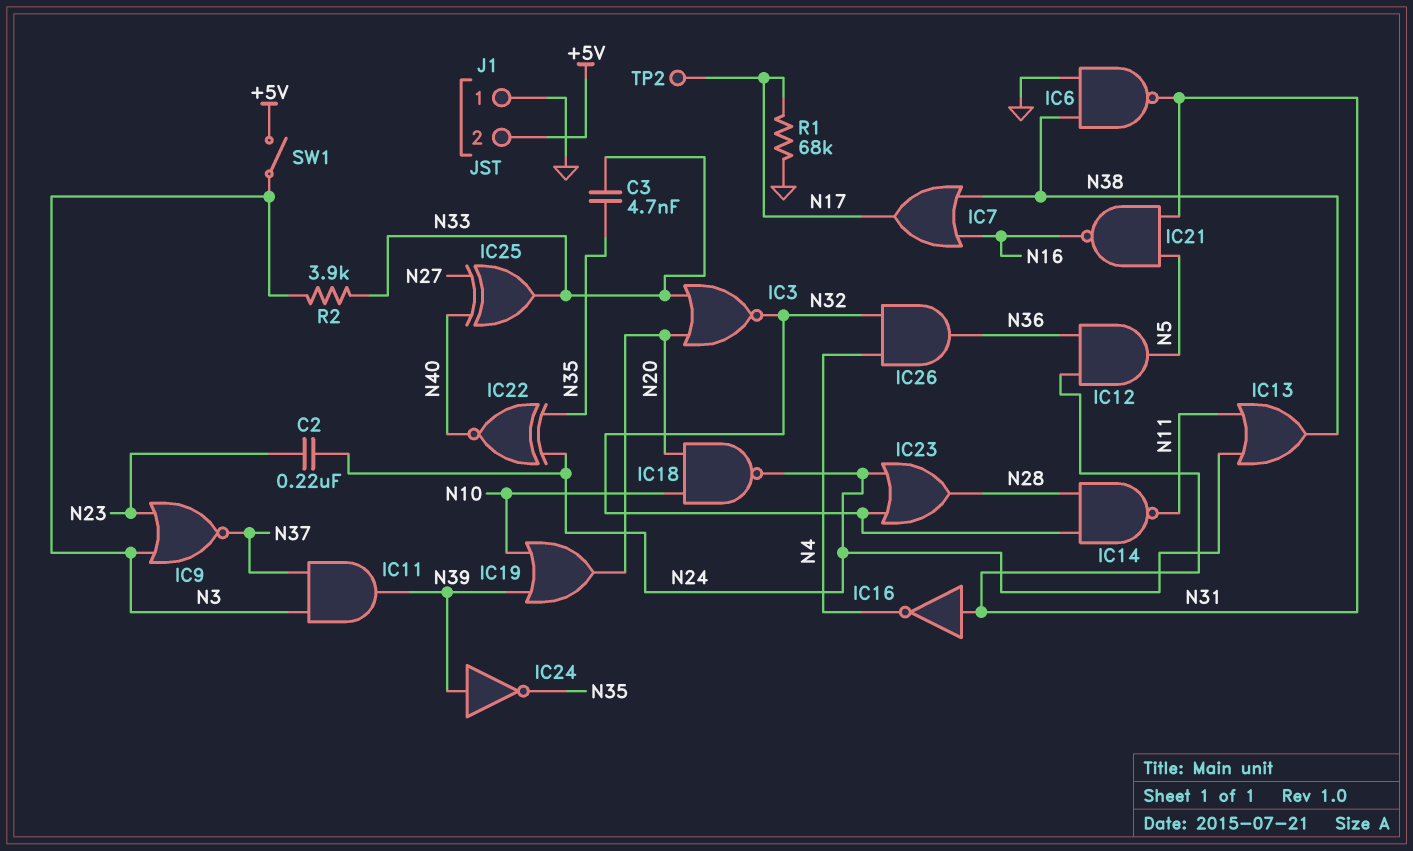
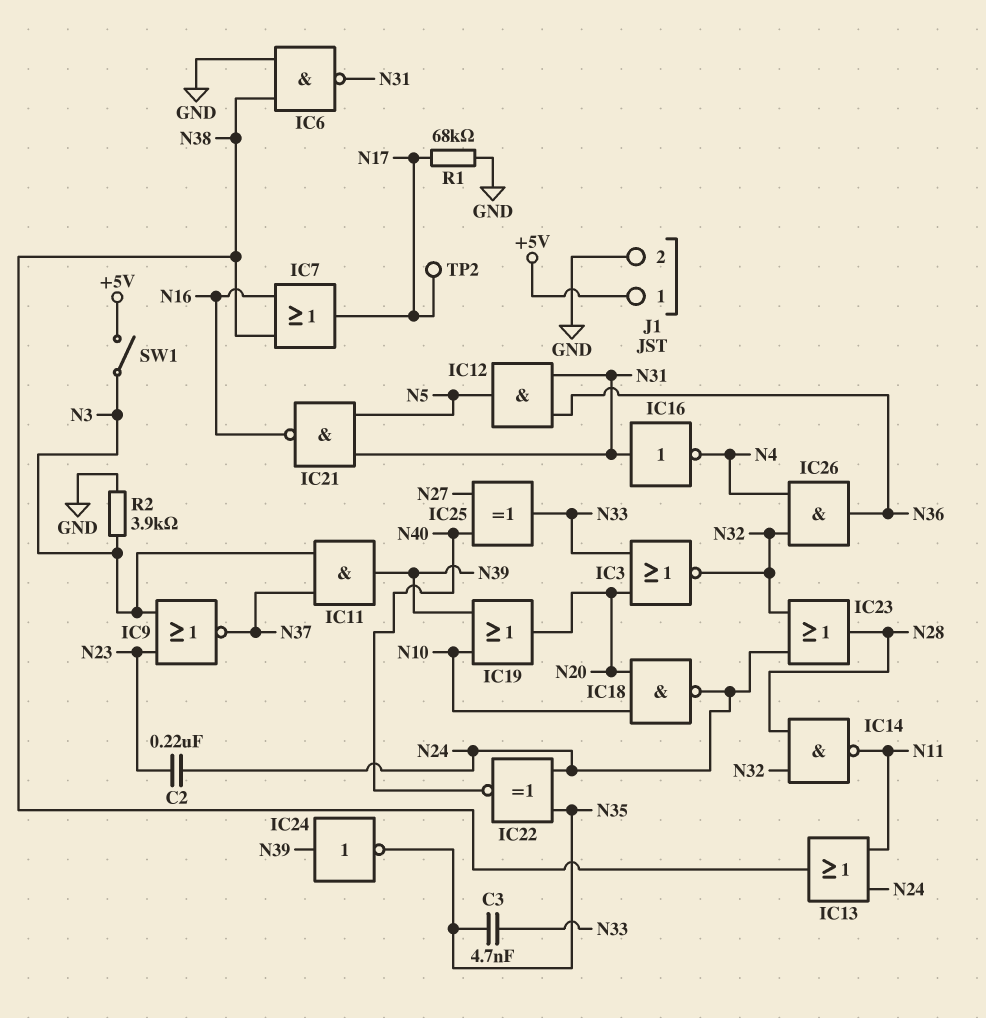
J1 pin 1: GND -> +5V
J1 pin 2: +5V -> GND
R2: 3.9k (N3, N33) -> 3.9k (GND, N3)

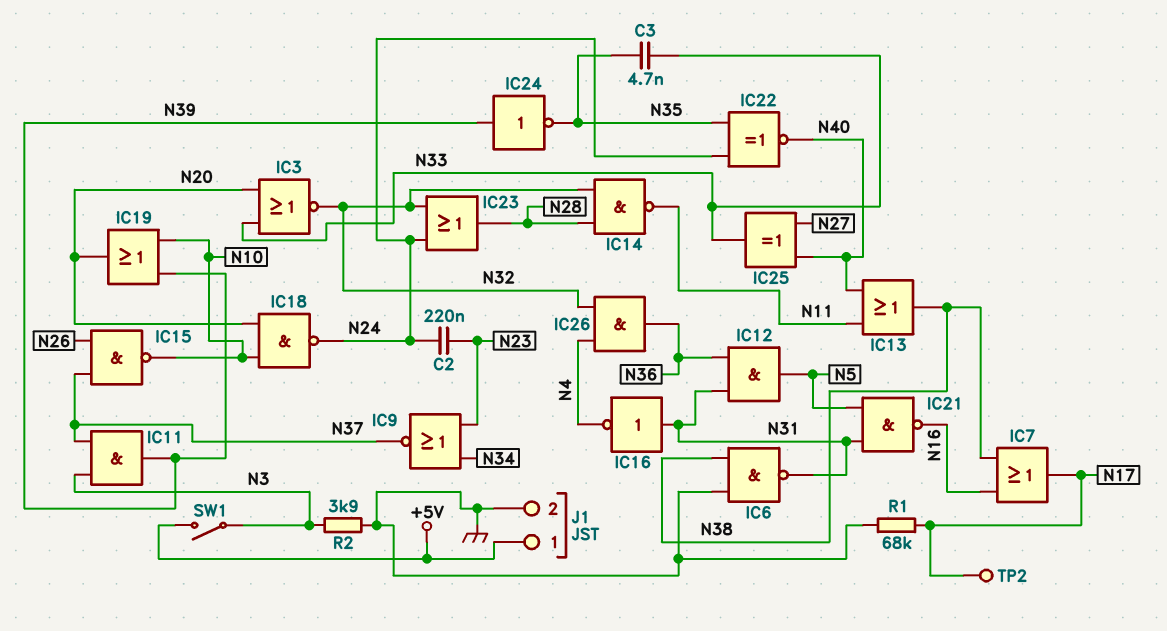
IC9: NOR (in N3, in N23, out N37) -> NOR (in N23, in N34, out N37)
IC13: OR (in N11, in N24, out N38) -> OR (in N11, in N40, out N38)
IC15: none -> NAND (in N26, in N37, out N10)

